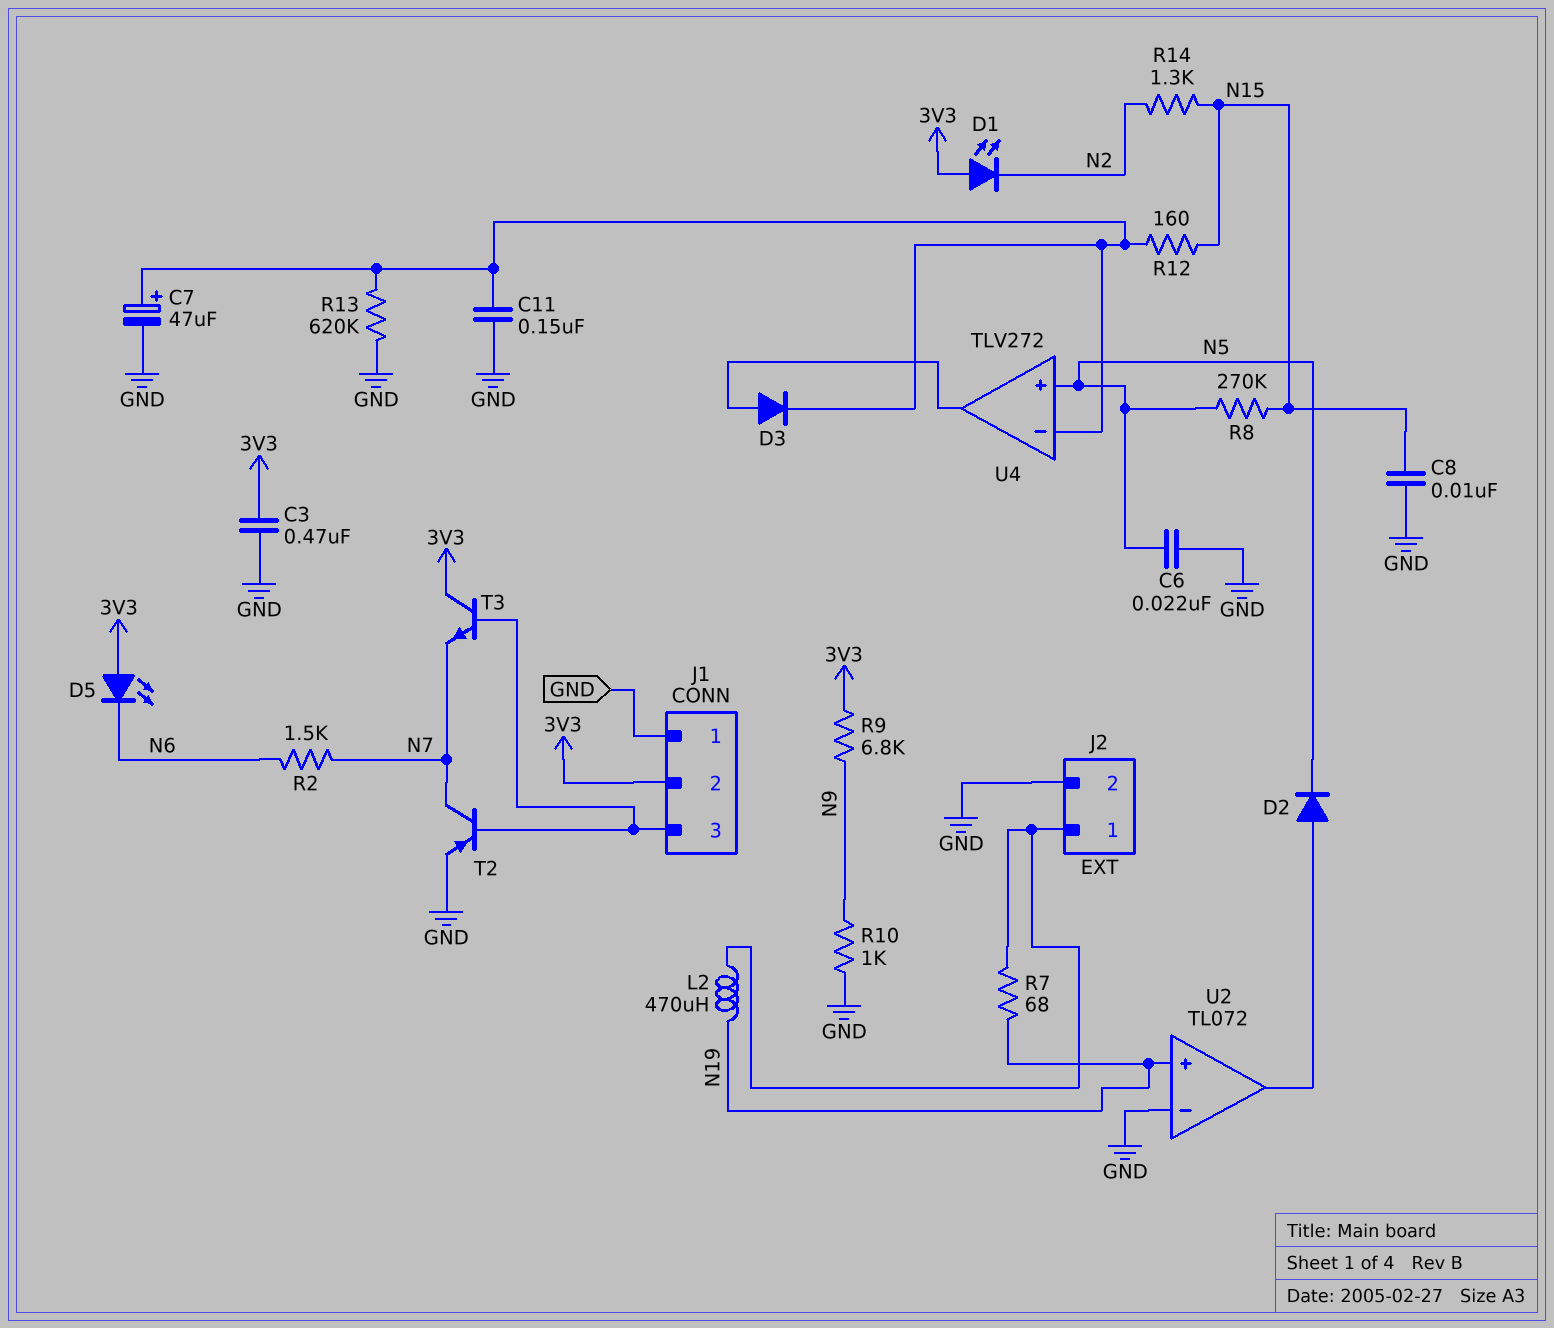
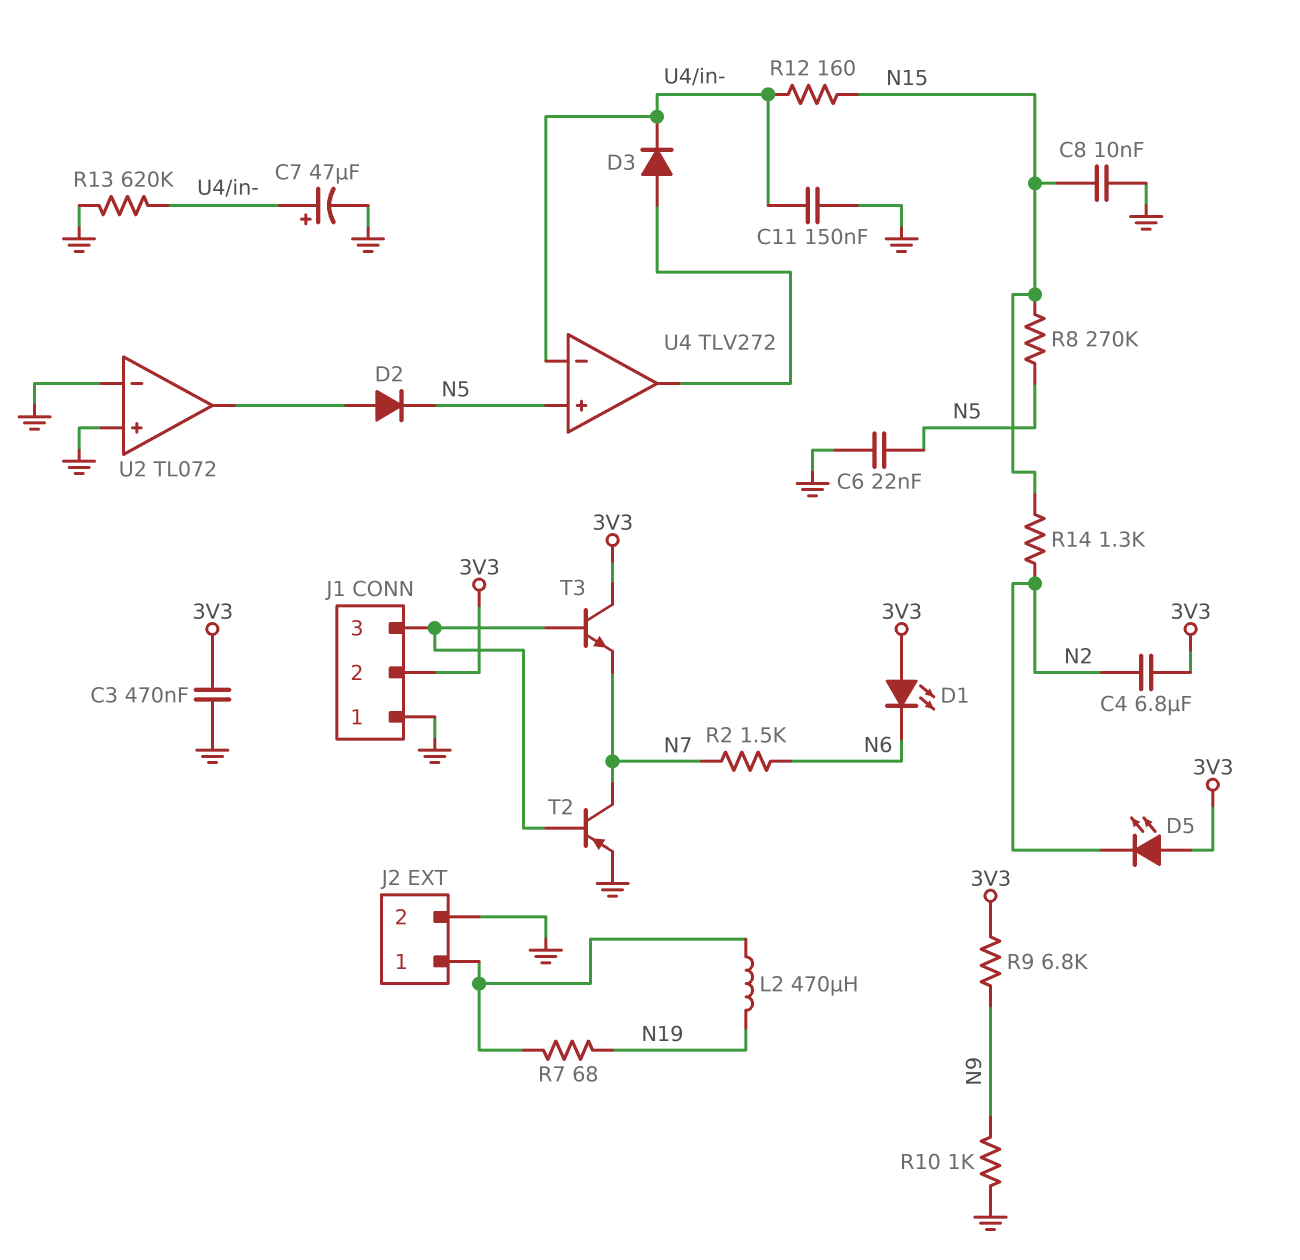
C4: none -> 6.8uF (3V3, N2)
D1: LED (A 3V3, K N2) -> LED (A 3V3, K N6)
D5: LED (A 3V3, K N6) -> LED (A 3V3, K N2)
U2 pin in+: N19 -> GND

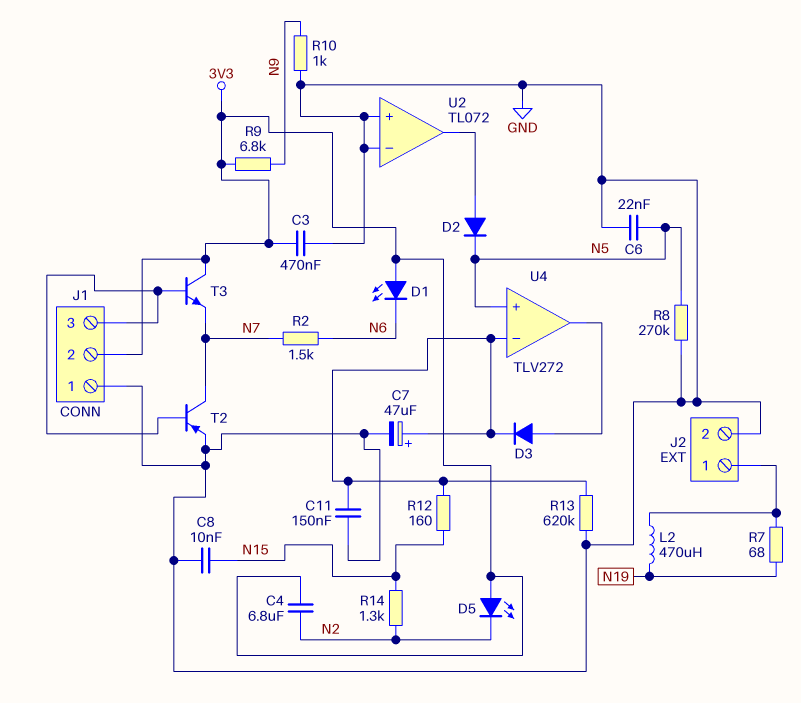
R8: 270k (N5, N15) -> 270k (GND, N5)

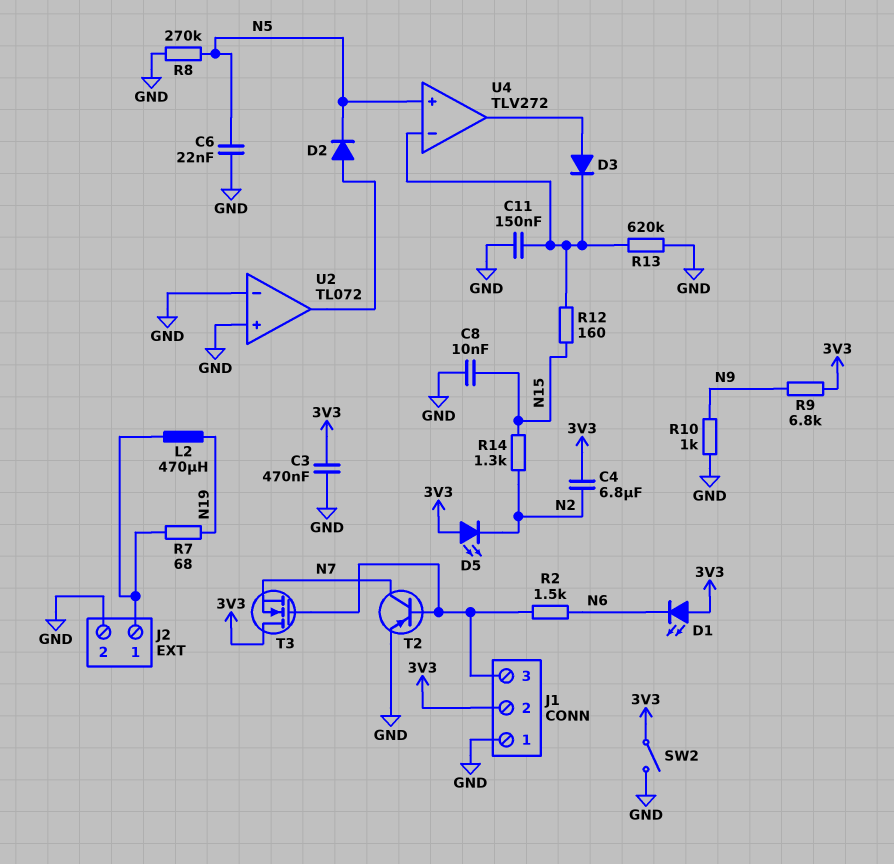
C7: 47uF (plus U4/in-, minus GND) -> none
R2: 1.5k (N6, N7) -> 1.5k (J1/3, N6)
SW2: none -> switch (3V3, GND)
T3: NPN (B J1/3, C 3V3, E N7) -> NMOS (G J1/3, D 3V3, S N7)

